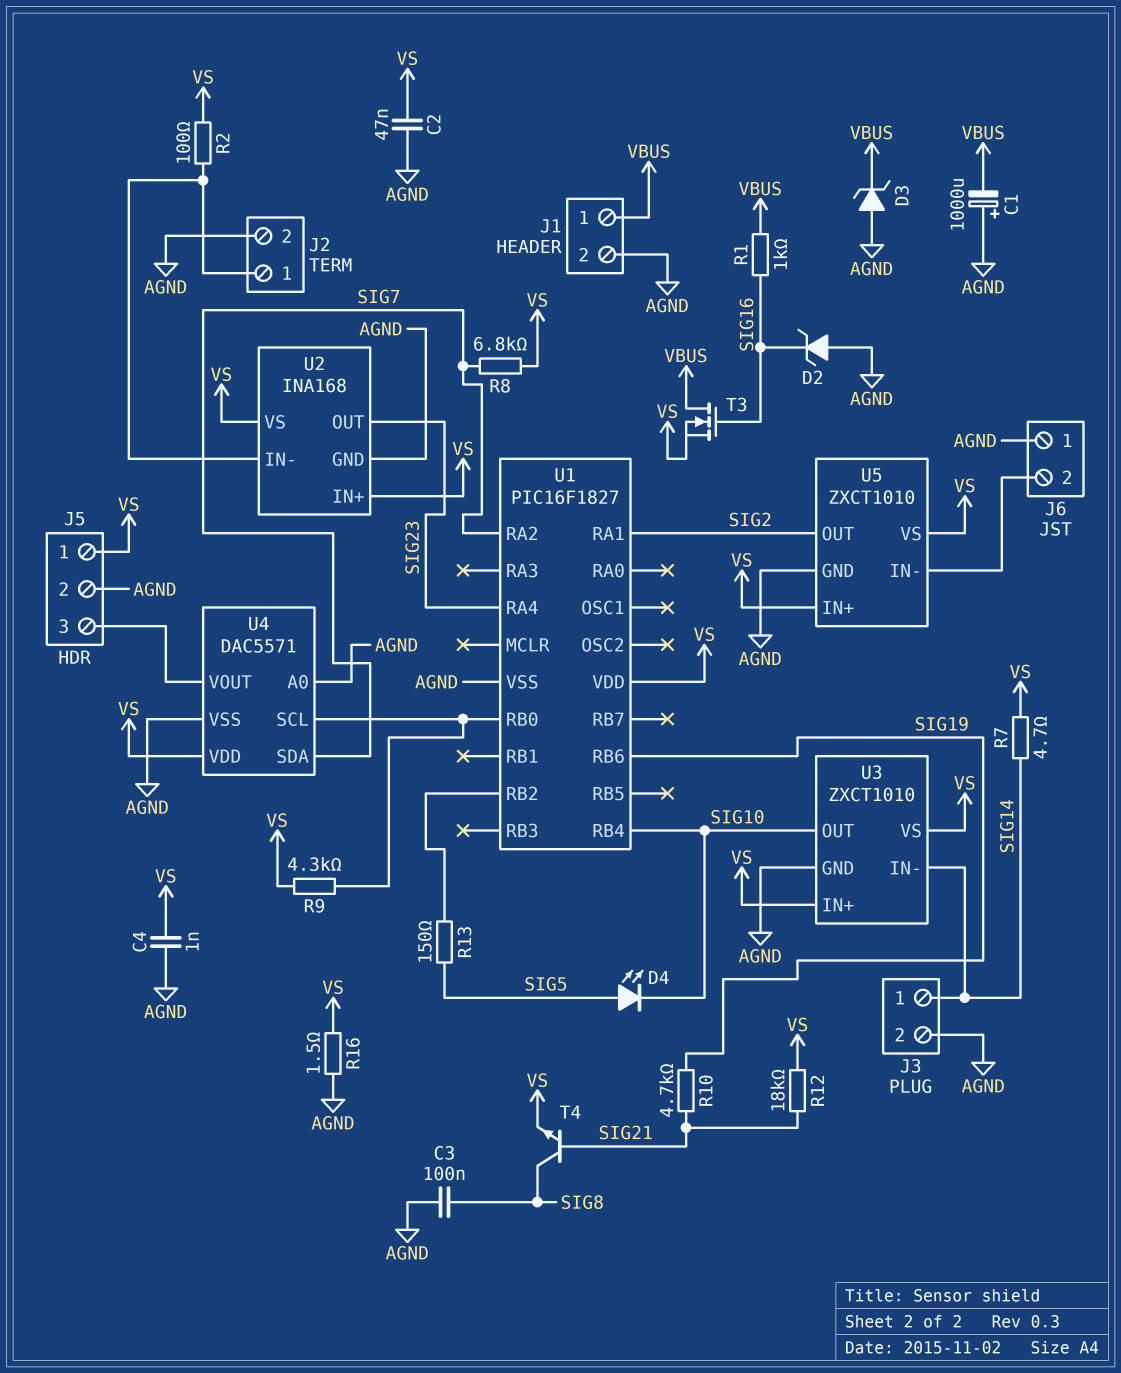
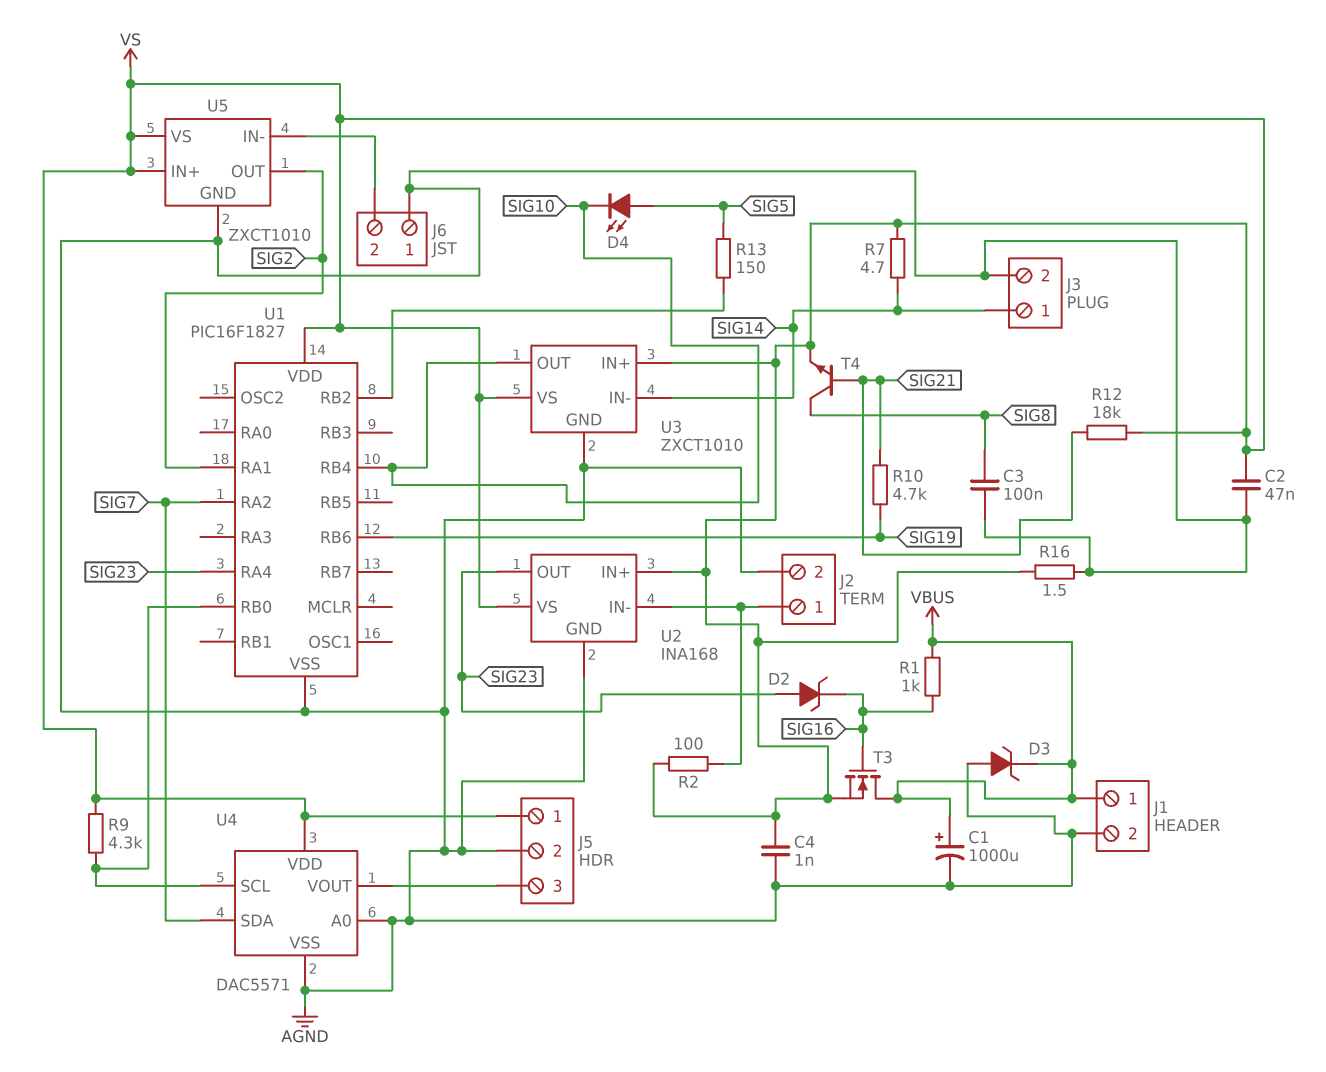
C1: 1000uF (plus AGND, minus VBUS) -> 1000uF (plus VBUS, minus AGND)
D2: zener (A AGND, K SIG16) -> zener (A SIG23, K SIG16)
R8: 6.8k (SIG7, VS) -> none

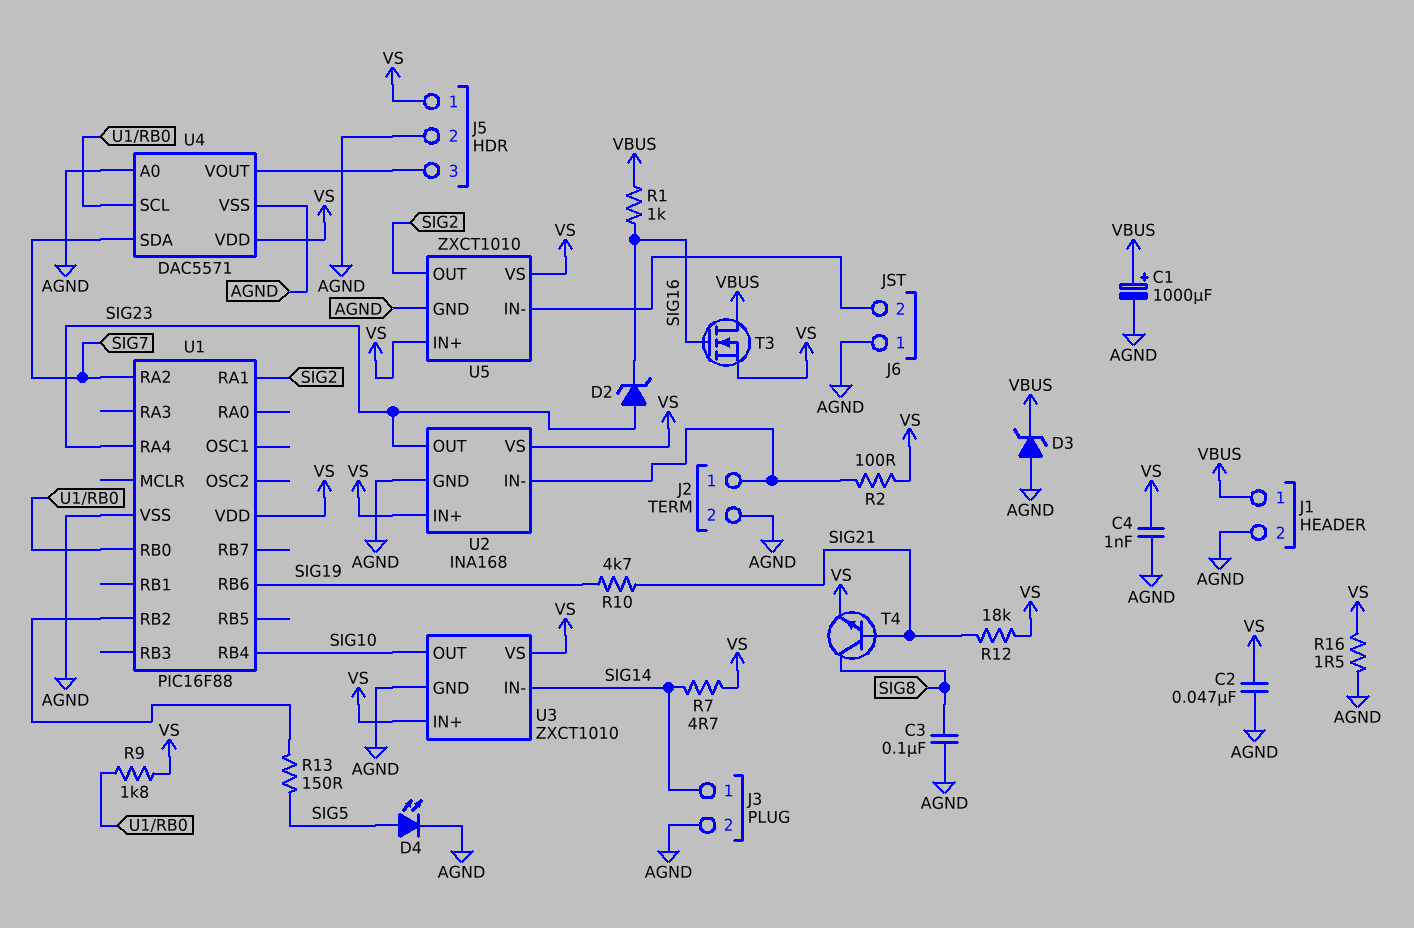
D4: LED (A SIG5, K SIG10) -> LED (A SIG5, K AGND)
R9: 4.3k (U1/RB0, VS) -> 1.8k (U1/RB0, VS)
U1: PIC16F1827 -> PIC16F88

